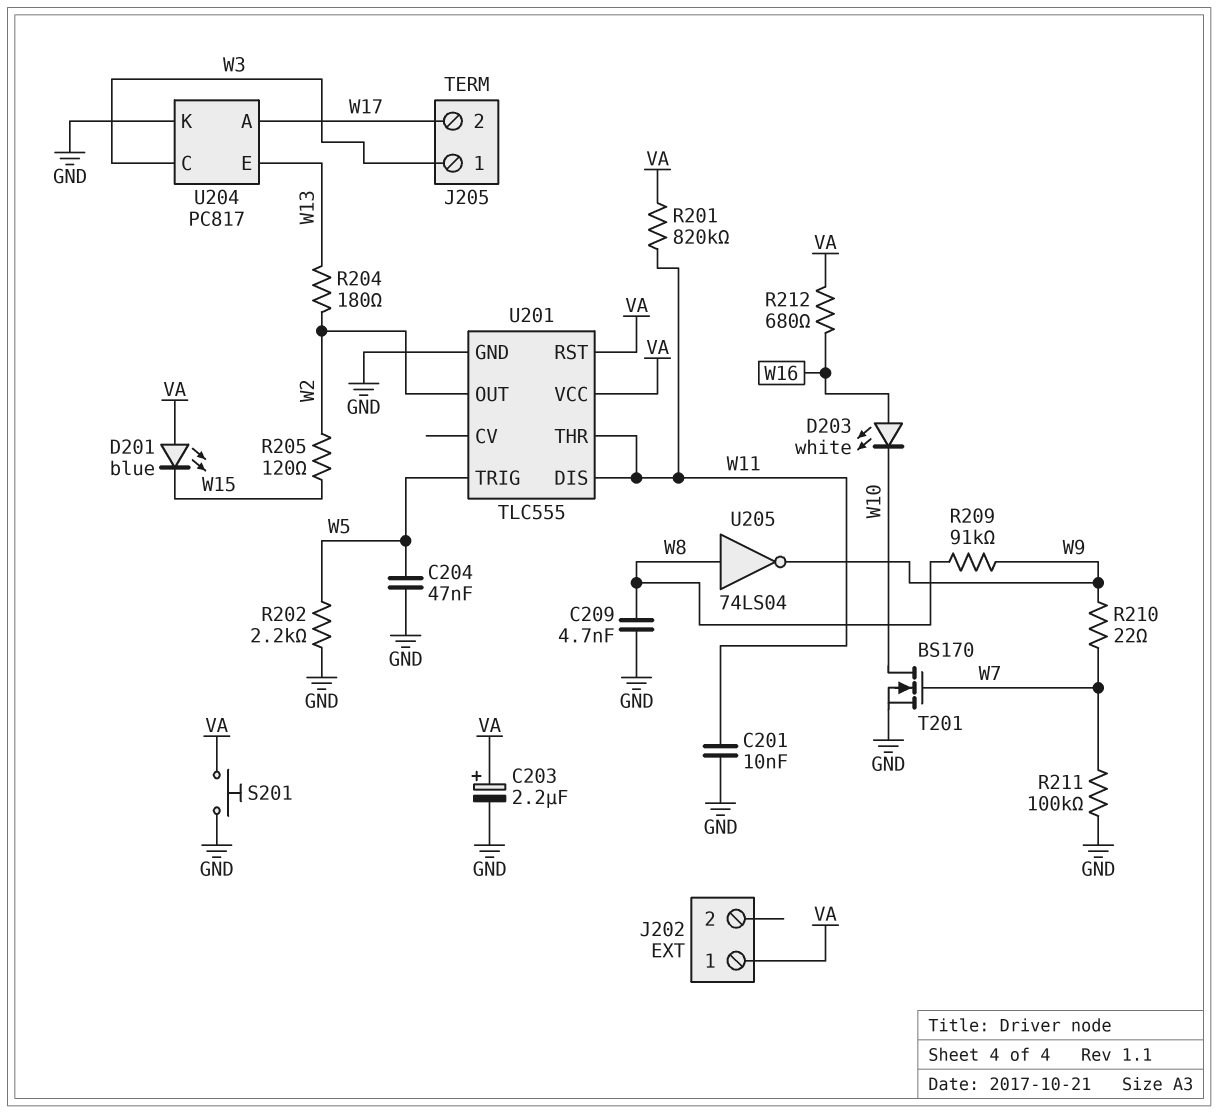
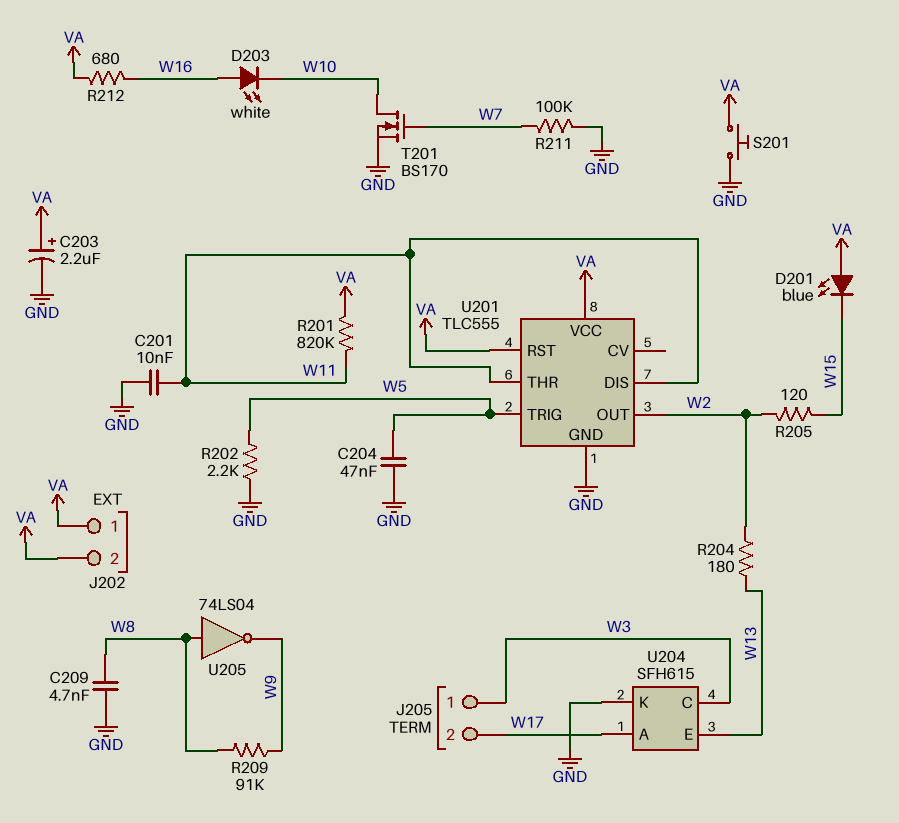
J202 pin 2: none -> VA
R210: 22 (W7, W9) -> none
U204: PC817 -> SFH615

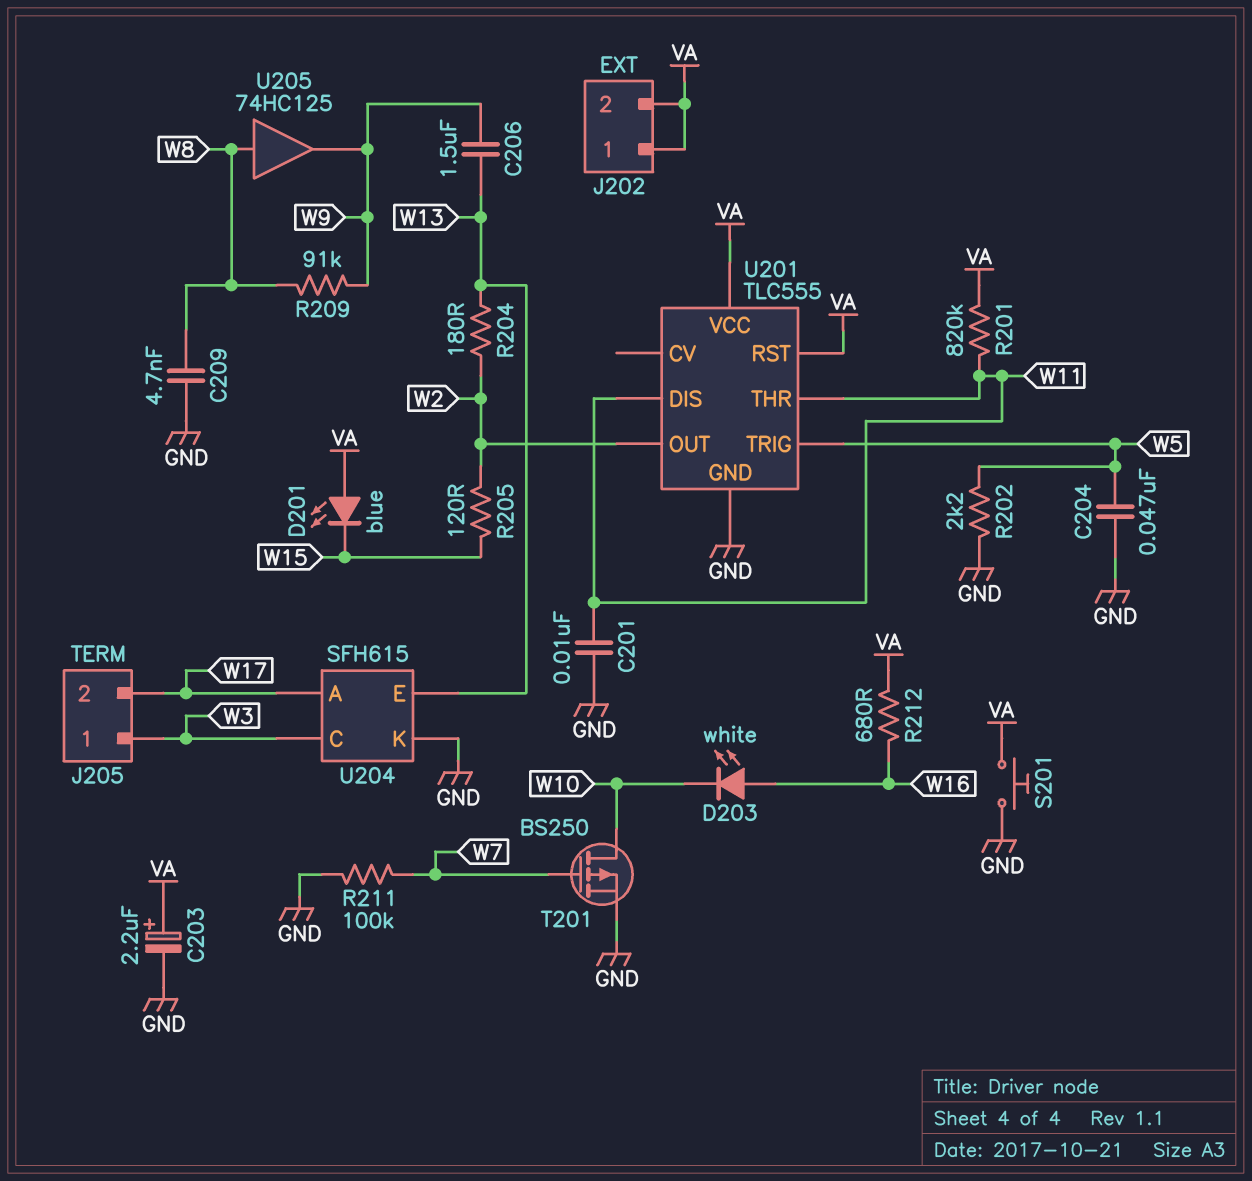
C206: none -> 1.5uF (W9, W13)
T201: NMOS BS170 (G W7, D W10, S GND) -> PMOS BS250 (G W7, D W10, S GND)
U205: NOT 74LS04 (in W8, out W9) -> buffer 74HC125 (in W8, out W9)

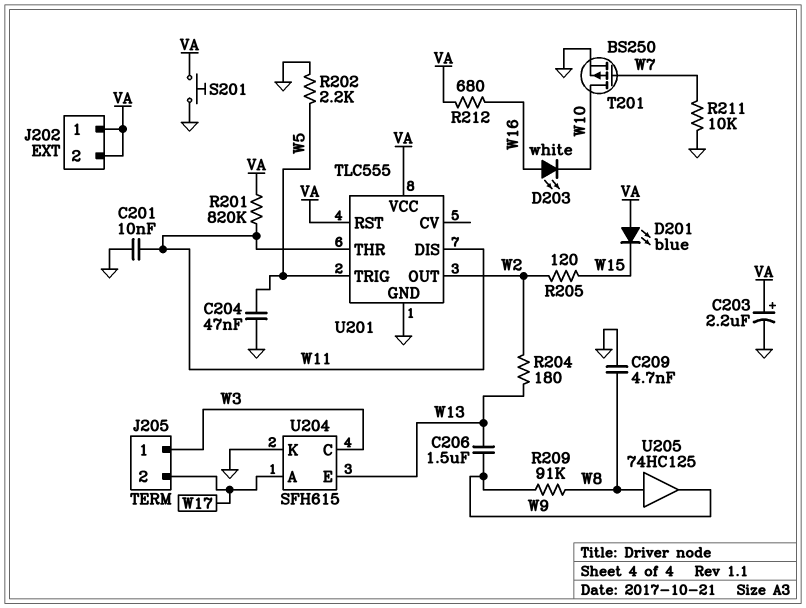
R211: 100k (GND, W7) -> 10k (GND, W7)

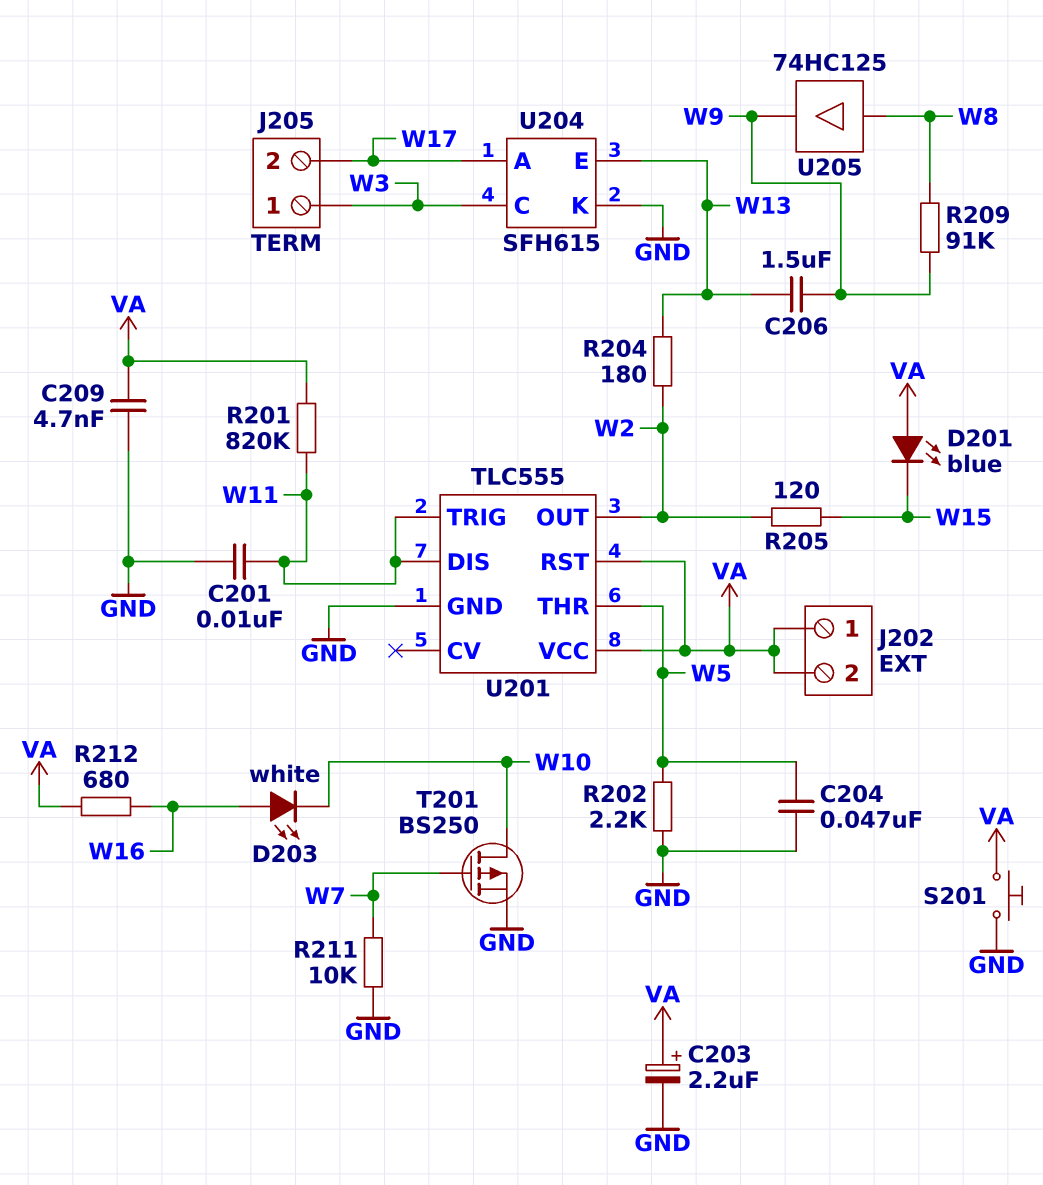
C209: 4.7nF (GND, W8) -> 4.7nF (GND, VA)
U201 pin THR: W11 -> W5
U201 pin TRIG: W5 -> W11

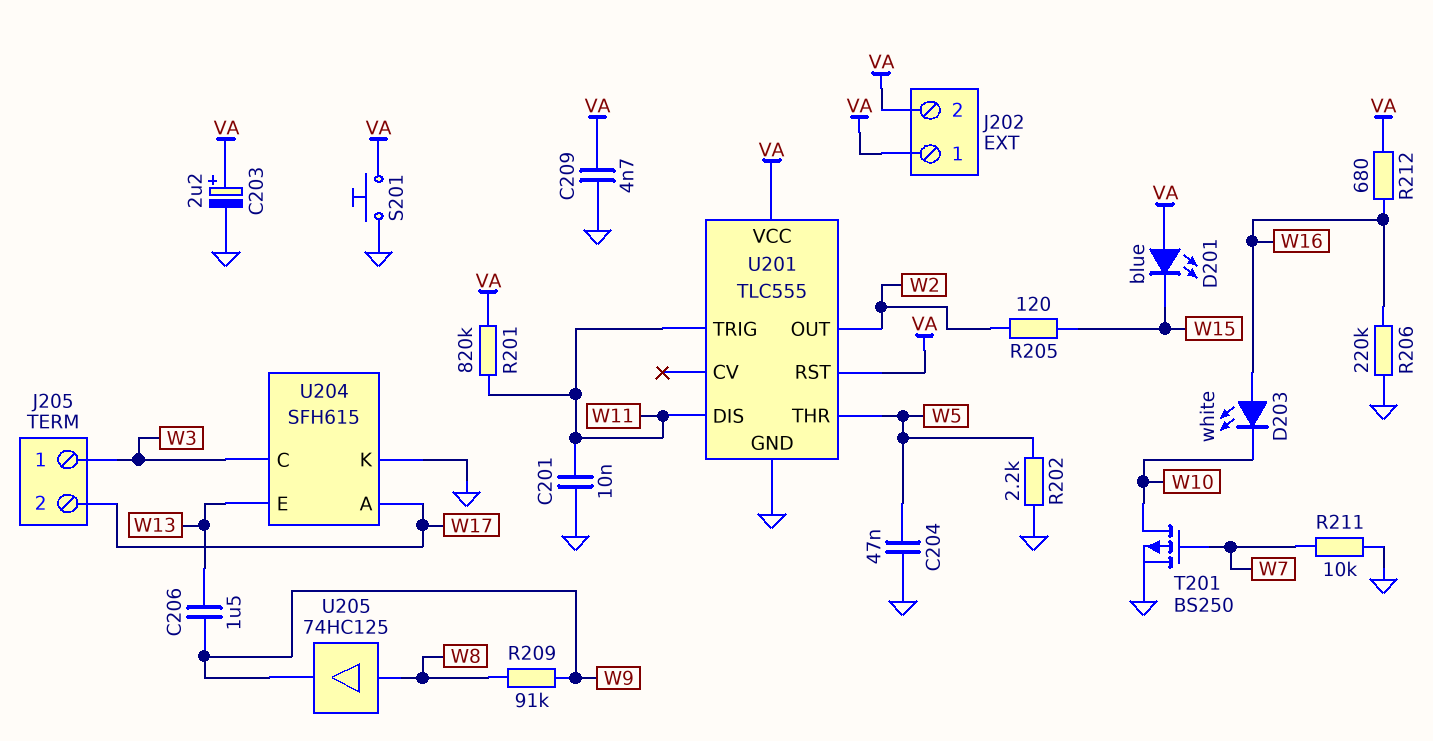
R204: 180 (W2, W13) -> none
R206: none -> 220k (GND, W16)

